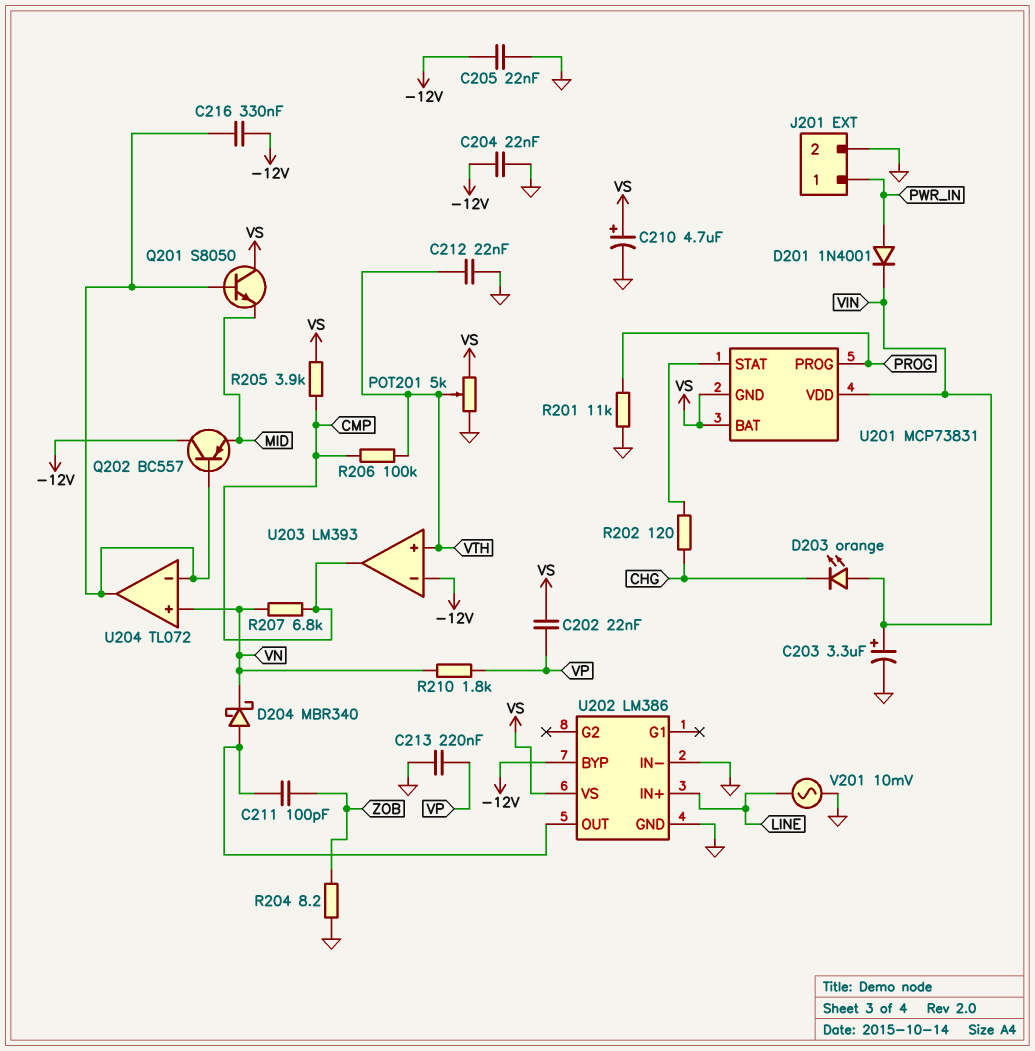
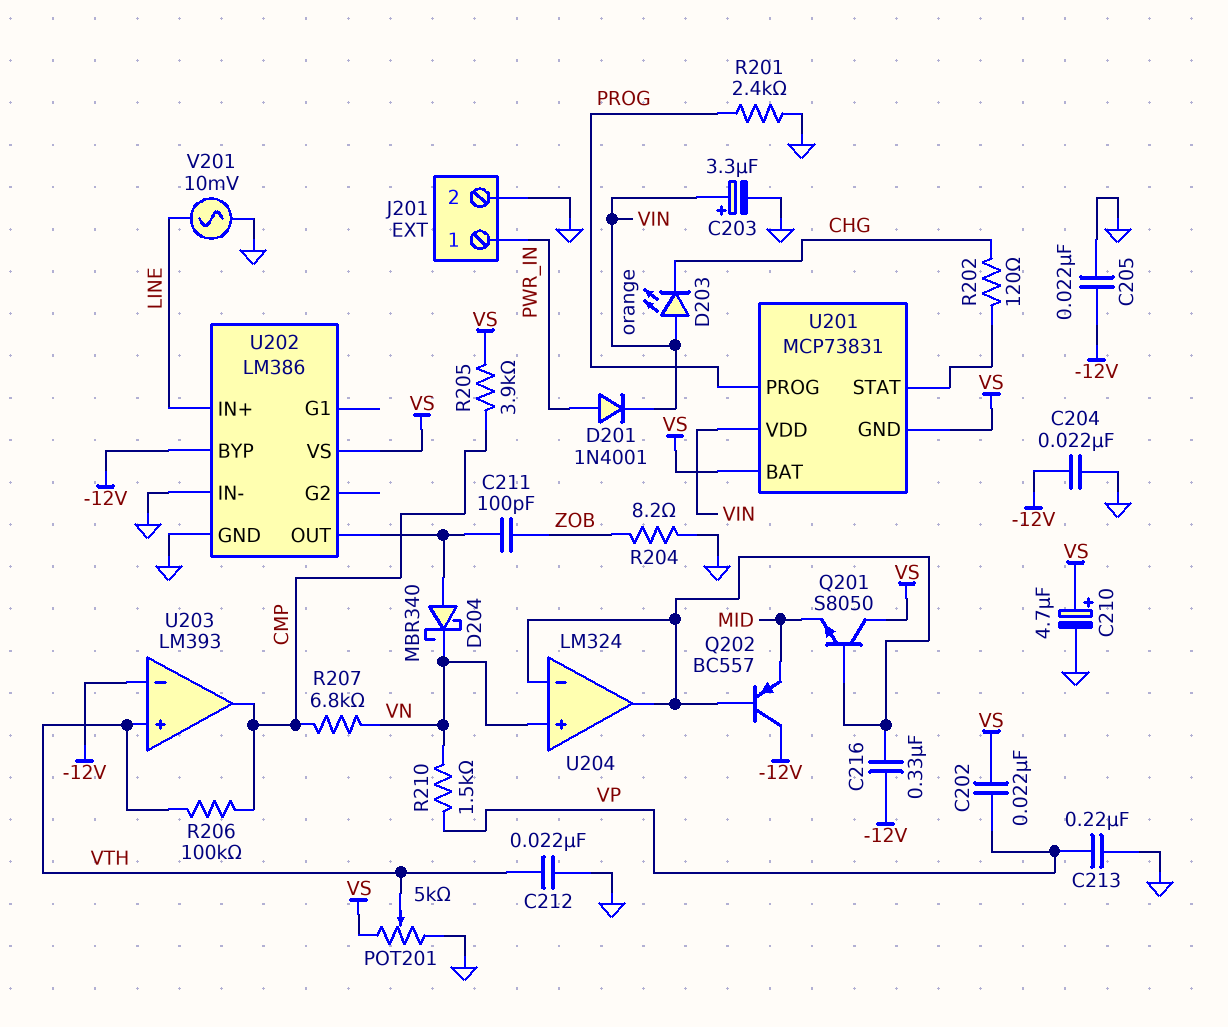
R201: 11k (GND, PROG) -> 2.4k (GND, PROG)
R210: 1.8k (VN, VP) -> 1.5k (VN, VP)
U204: TL072 -> LM324

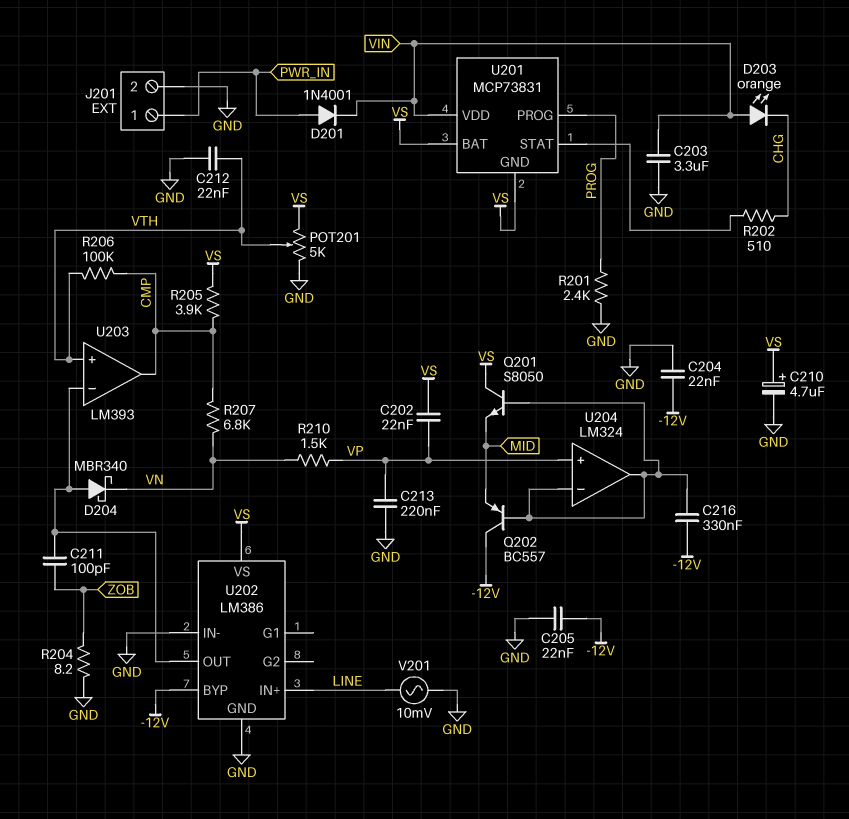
C203: 3.3uF (plus VIN, minus GND) -> 3.3uF (GND, VIN)
R202: 120 (CHG, U201/STAT) -> 510 (CHG, U201/STAT)
U203 pin in-: -12V -> U202/OUT
U204 pin in+: VN -> VP

